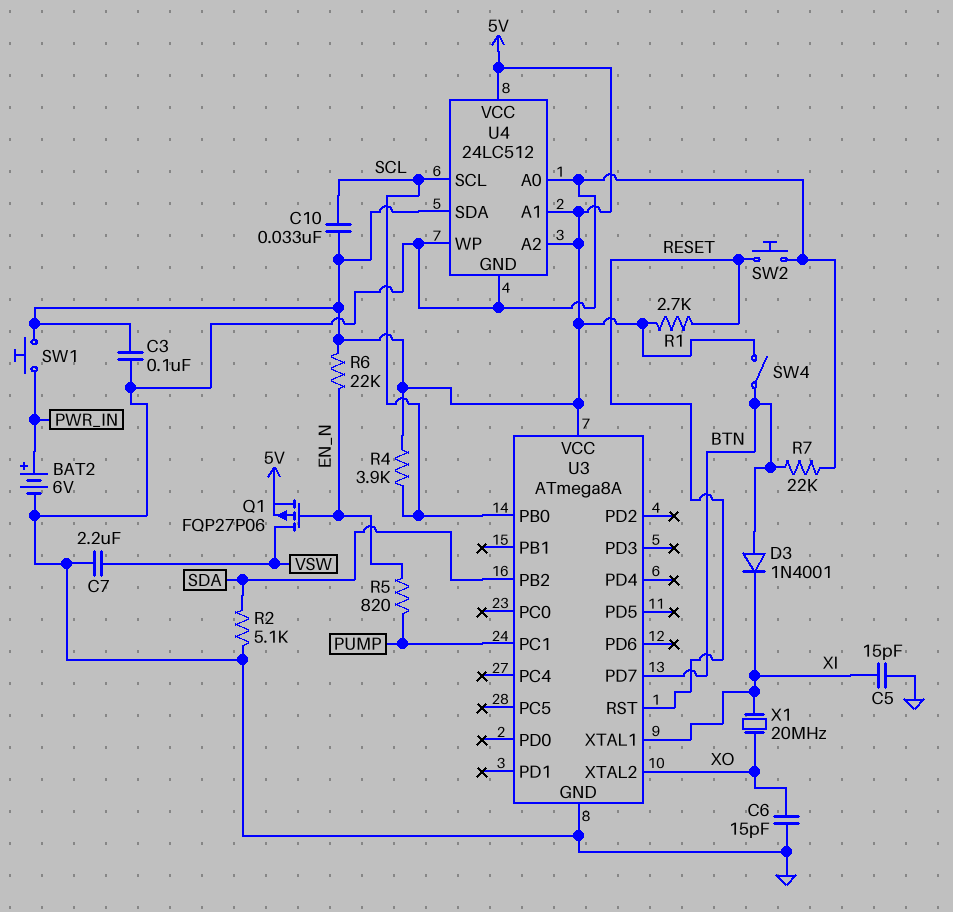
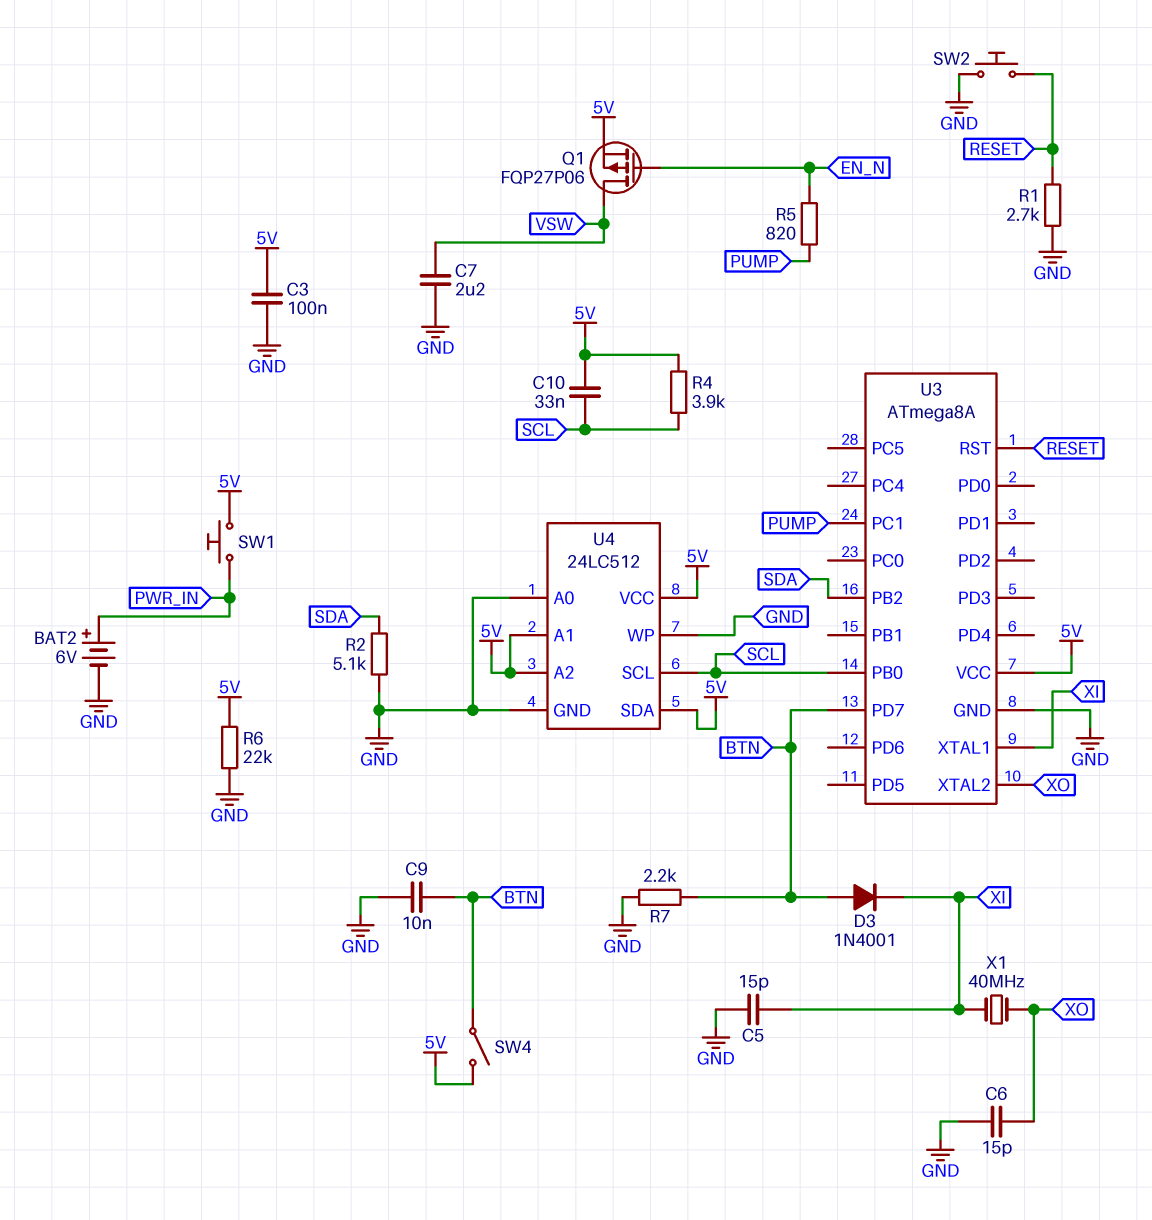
C9: none -> 10nF (BTN, GND)
R1: 2.7k (5V, RESET) -> 2.7k (GND, RESET)
R6: 22k (5V, EN_N) -> 22k (5V, GND)
R7: 22k (BTN, GND) -> 2.2k (BTN, GND)
X1: 20MHz (XI, XO) -> 40MHz (XI, XO)

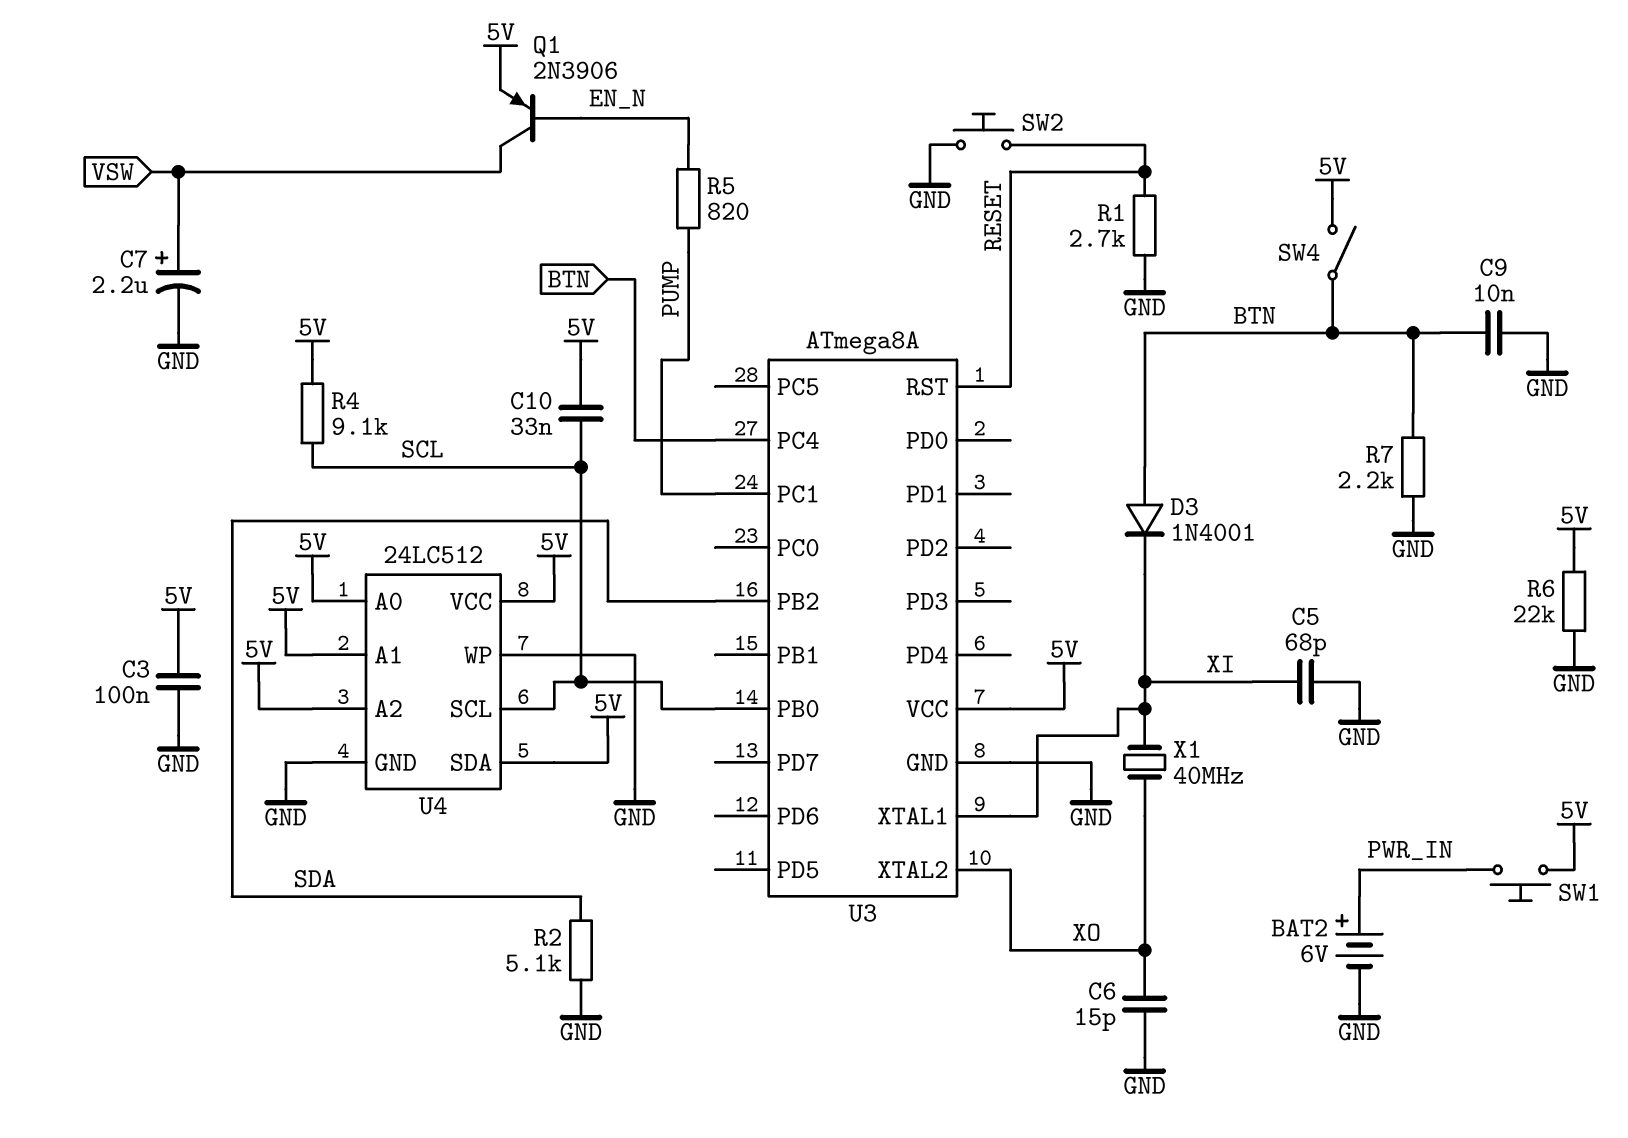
C5: 15pF (GND, XI) -> 68pF (GND, XI)
C7: 2.2uF (GND, VSW) -> 2.2uF (plus VSW, minus GND)
Q1: PMOS FQP27P06 (G EN_N, D VSW, S 5V) -> PNP 2N3906 (B EN_N, C VSW, E 5V)
R4: 3.9k (5V, SCL) -> 9.1k (5V, SCL)
U3 pin PC4: none -> BTN
U3 pin PD7: BTN -> none
U4 pin A0: GND -> 5V

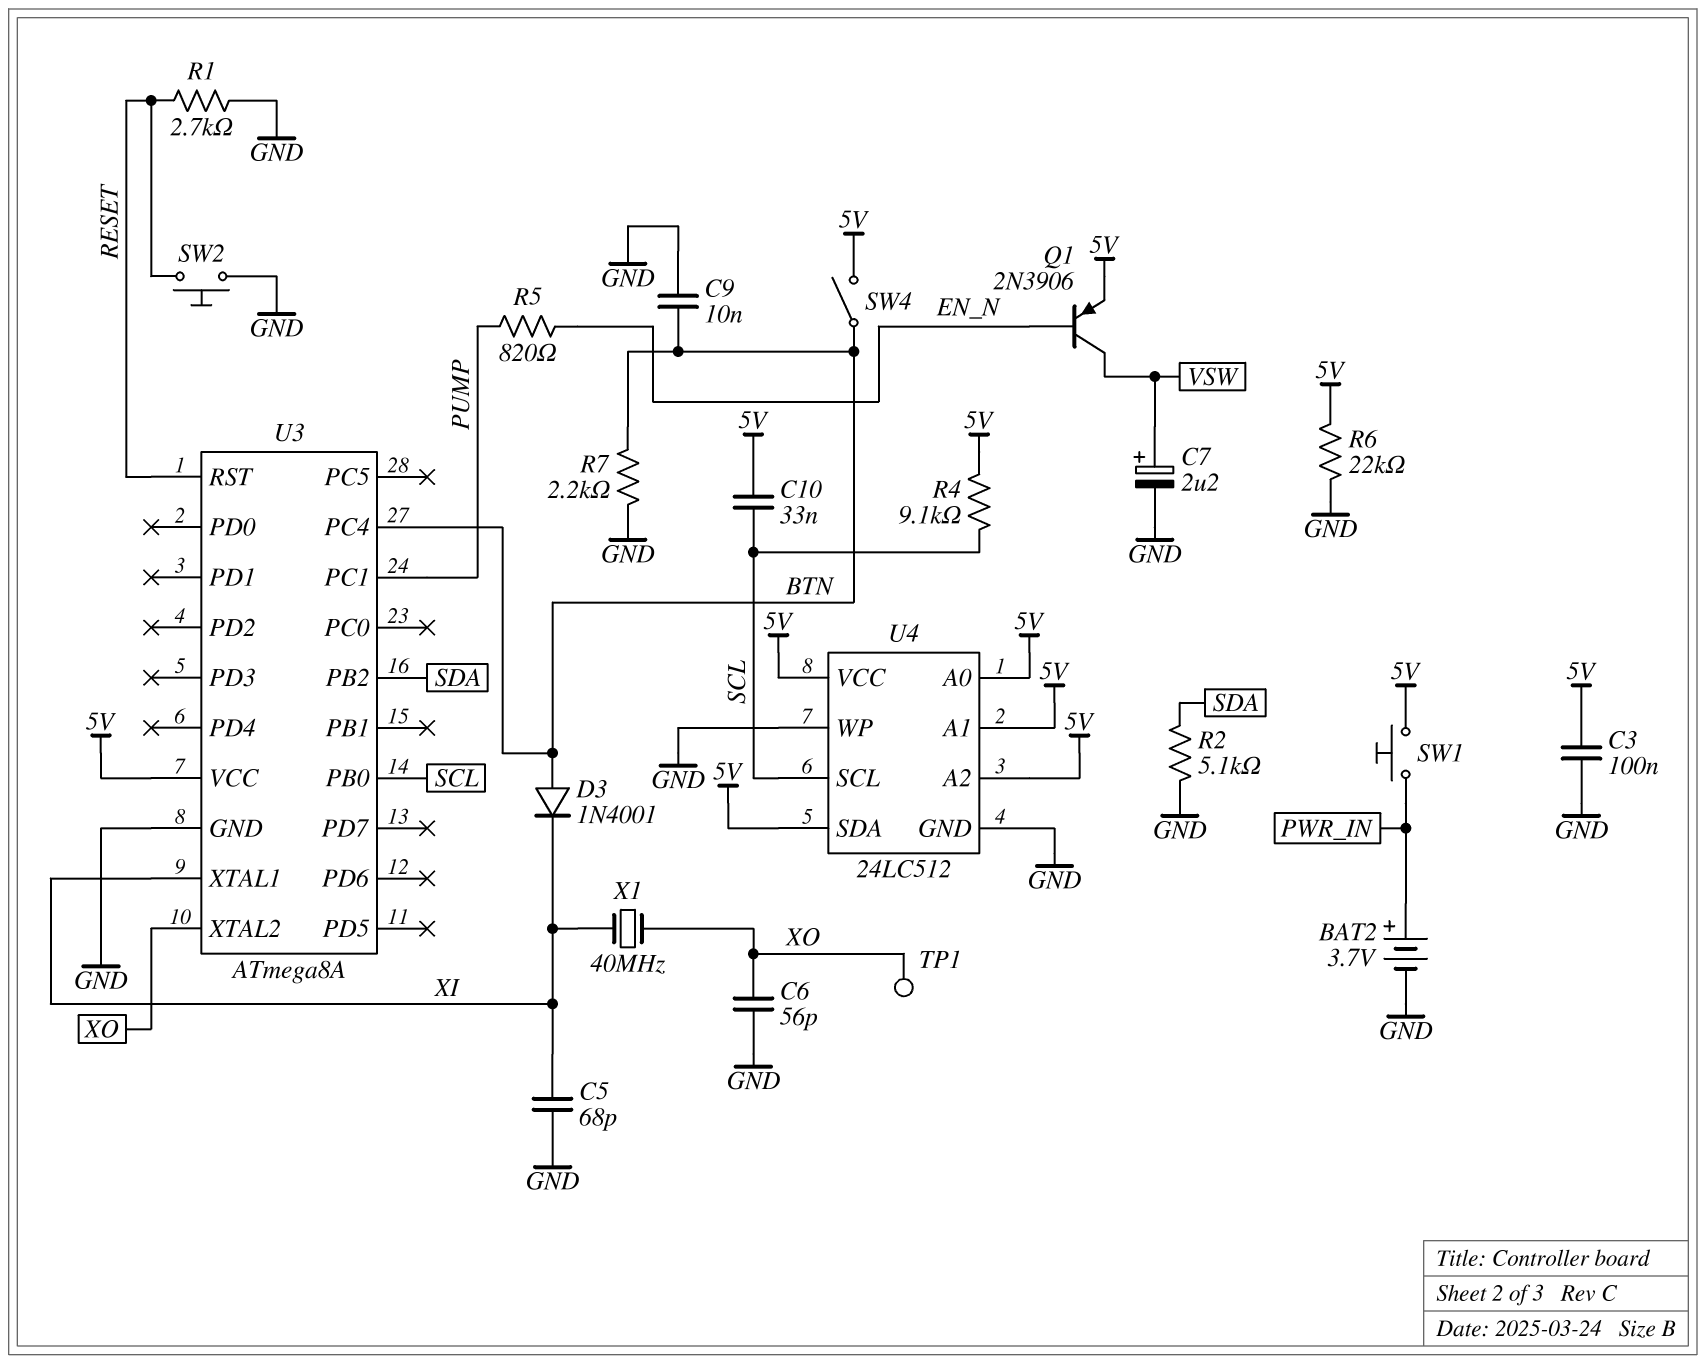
BAT2: 6V (plus PWR_IN, minus GND) -> 3.7V (plus PWR_IN, minus GND)
C6: 15pF (GND, XO) -> 56pF (GND, XO)
TP1: none -> test point (XO)

